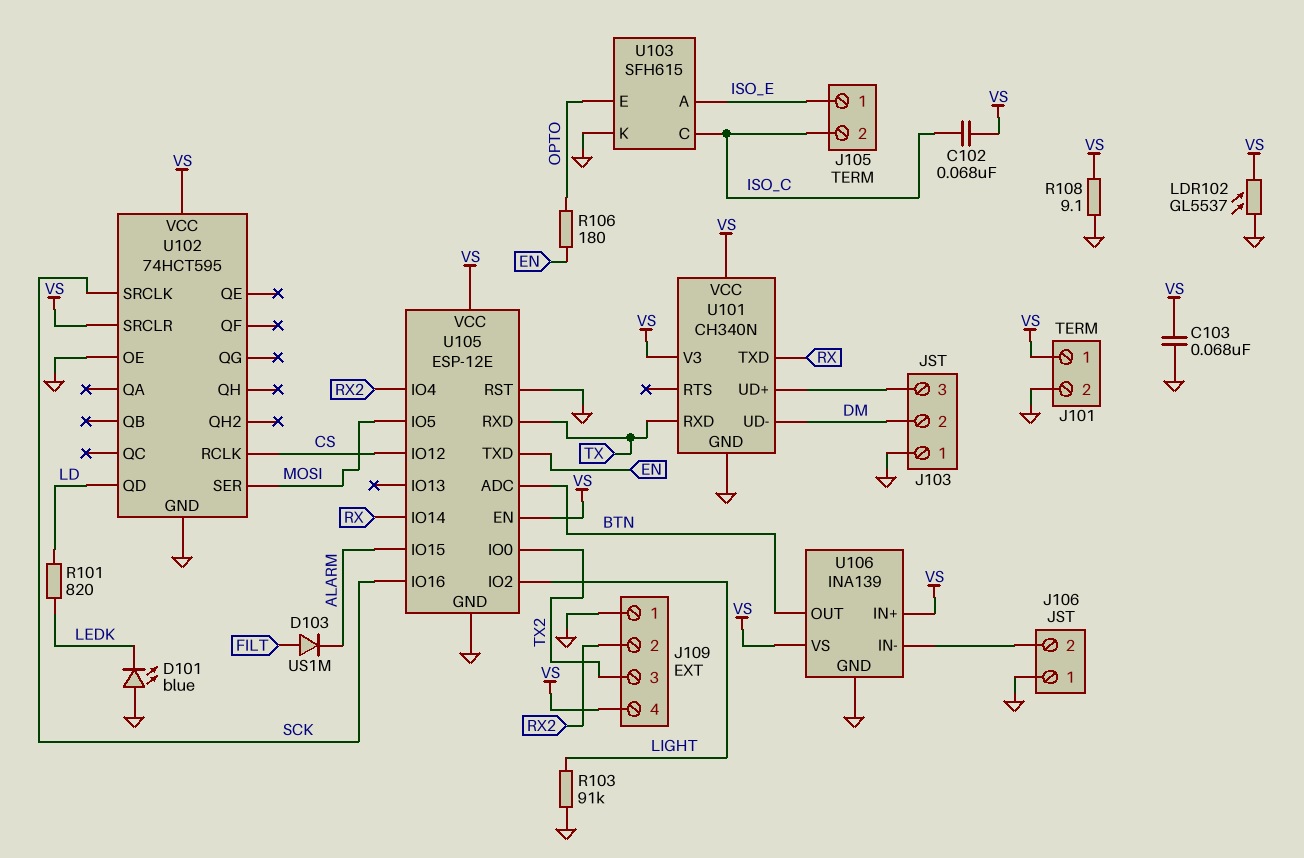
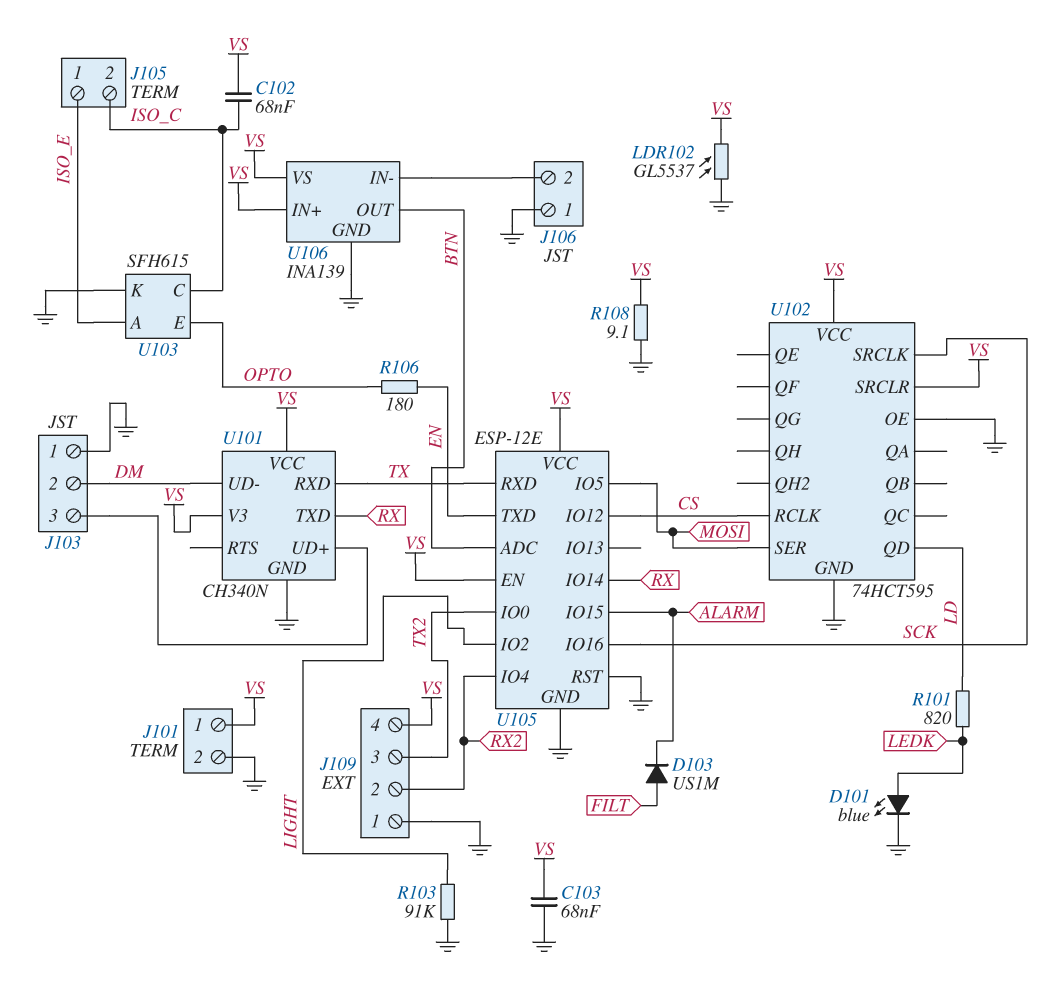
D101: LED blue (A GND, K LEDK) -> LED blue (A LEDK, K GND)

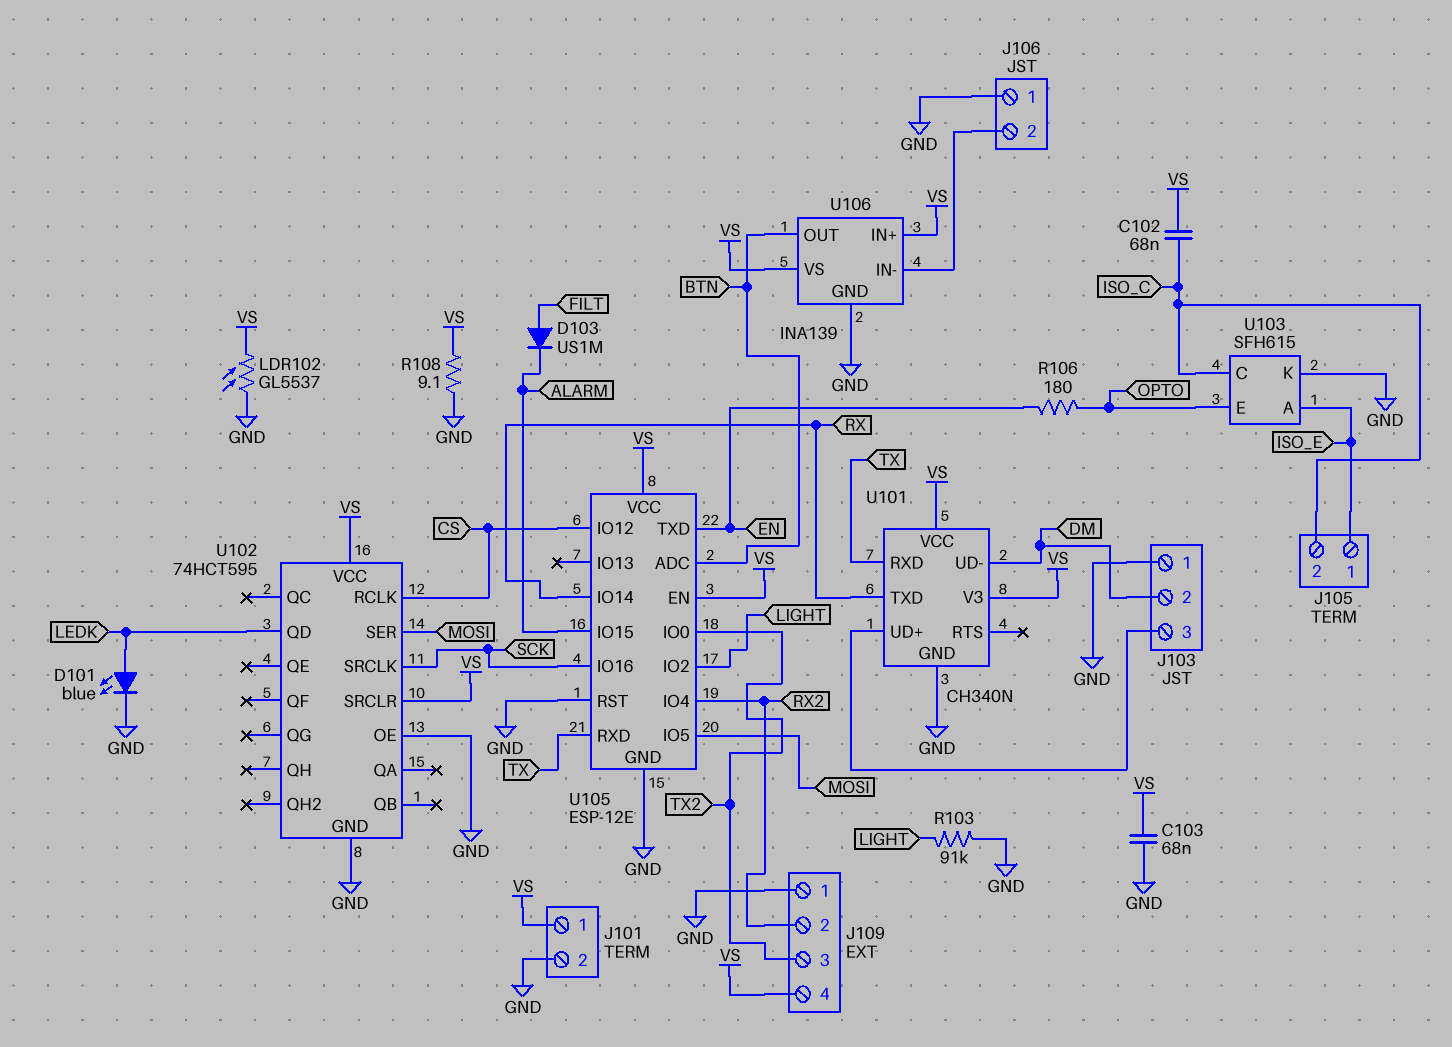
R101: 820 (LD, LEDK) -> none
U102 pin QD: LD -> LEDK

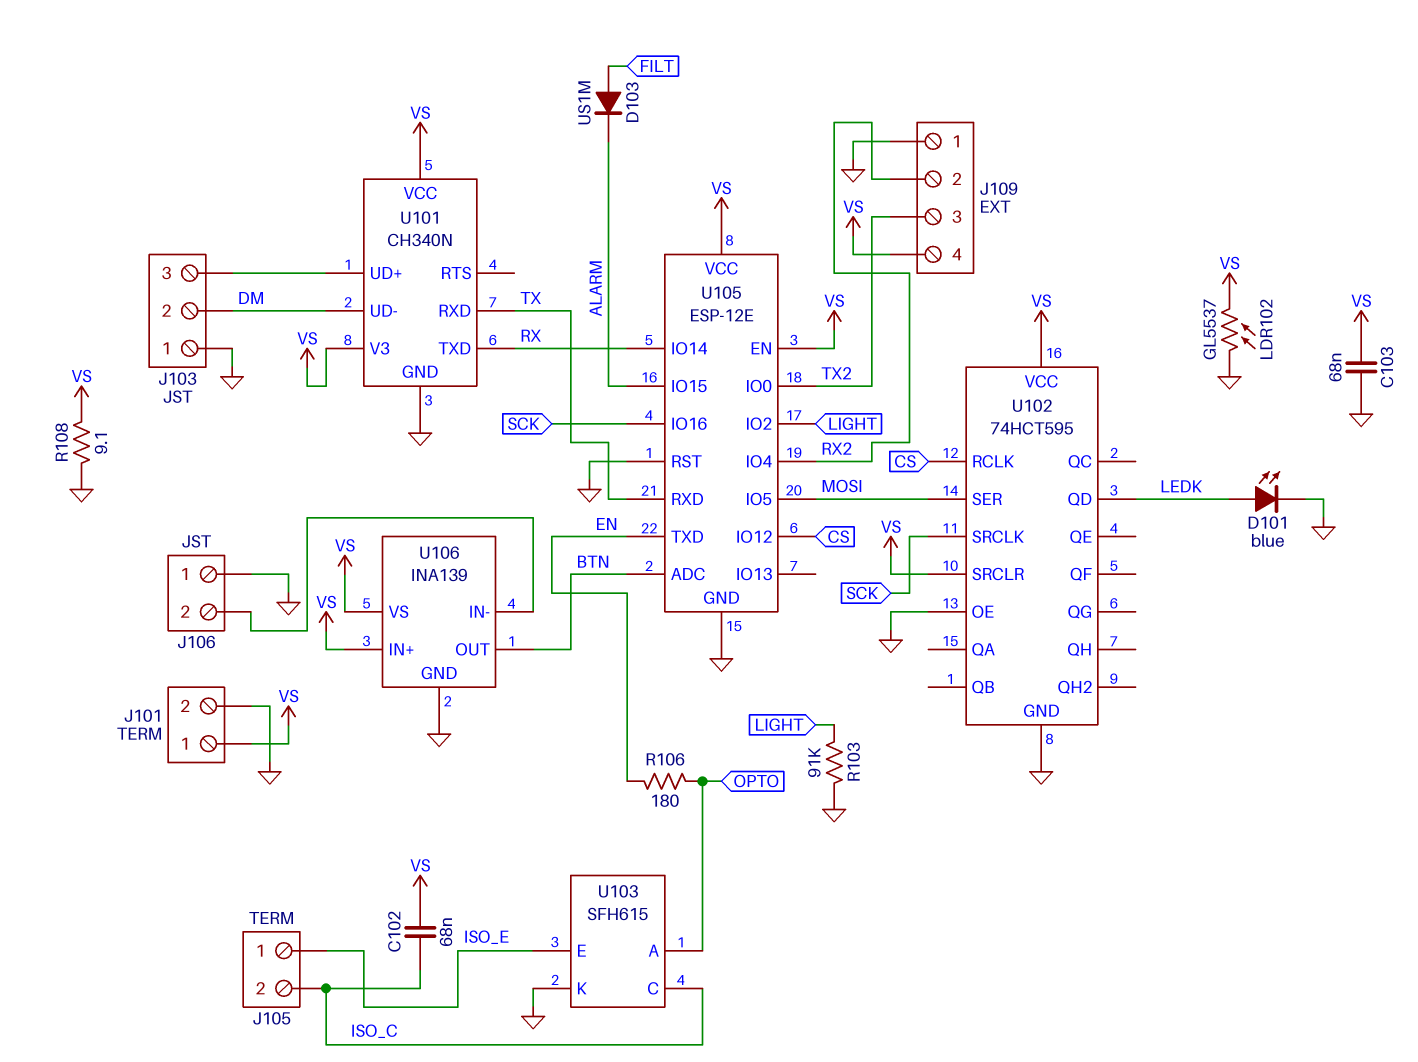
U103 pin A: ISO_E -> OPTO
U103 pin E: OPTO -> ISO_E

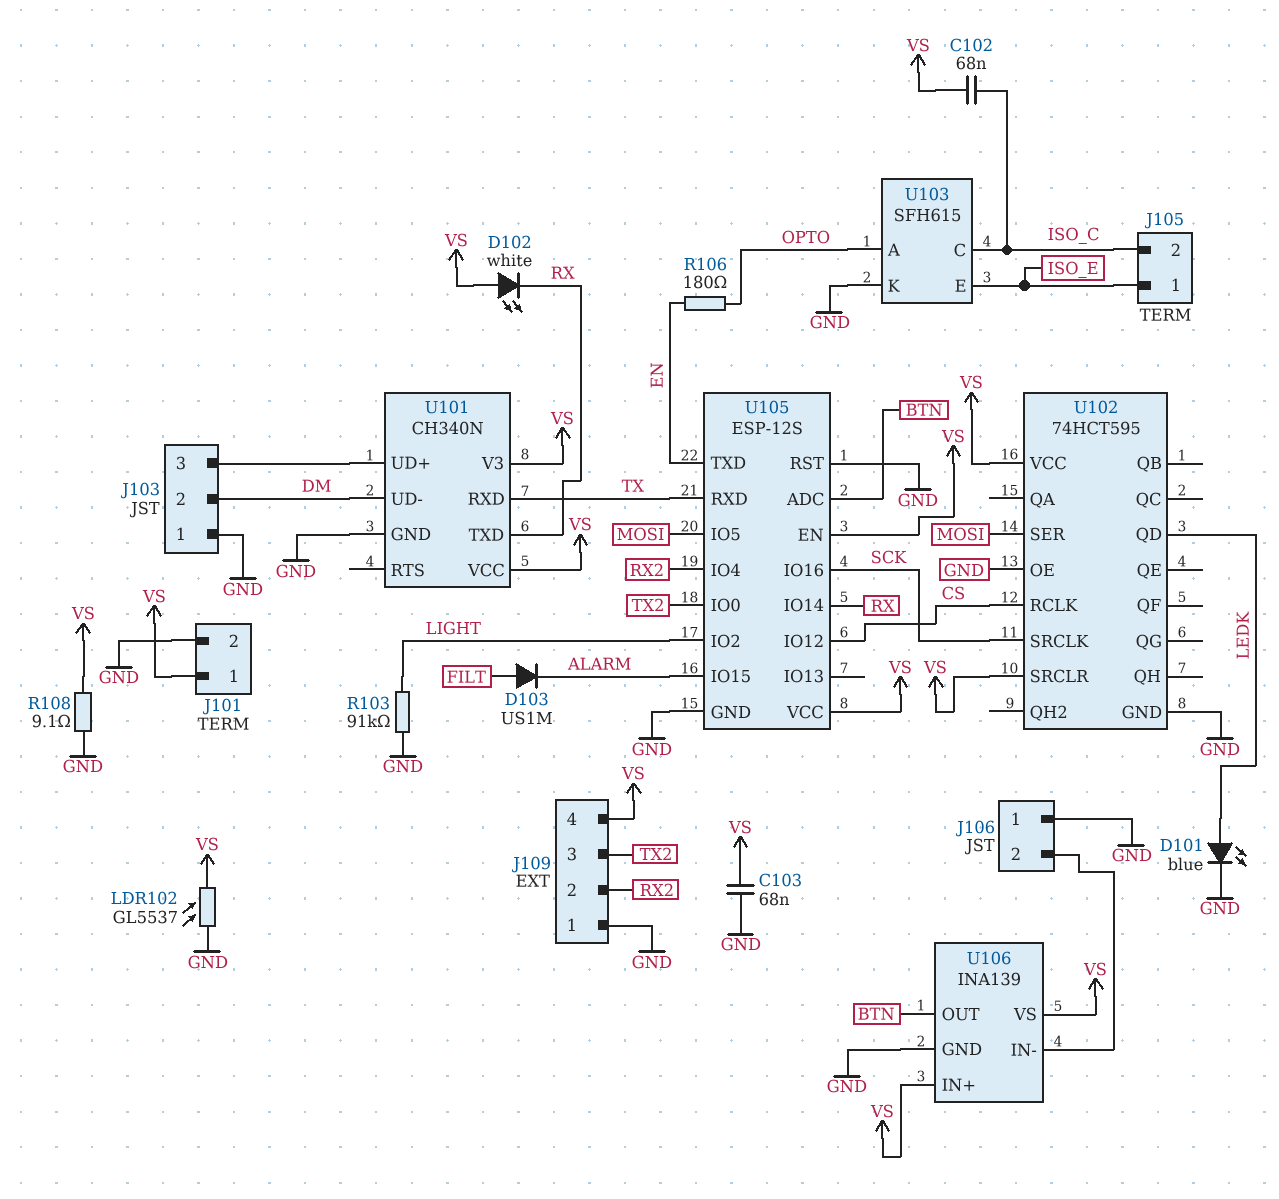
D102: none -> LED white (A VS, K RX)
U105: ESP-12E -> ESP-12S

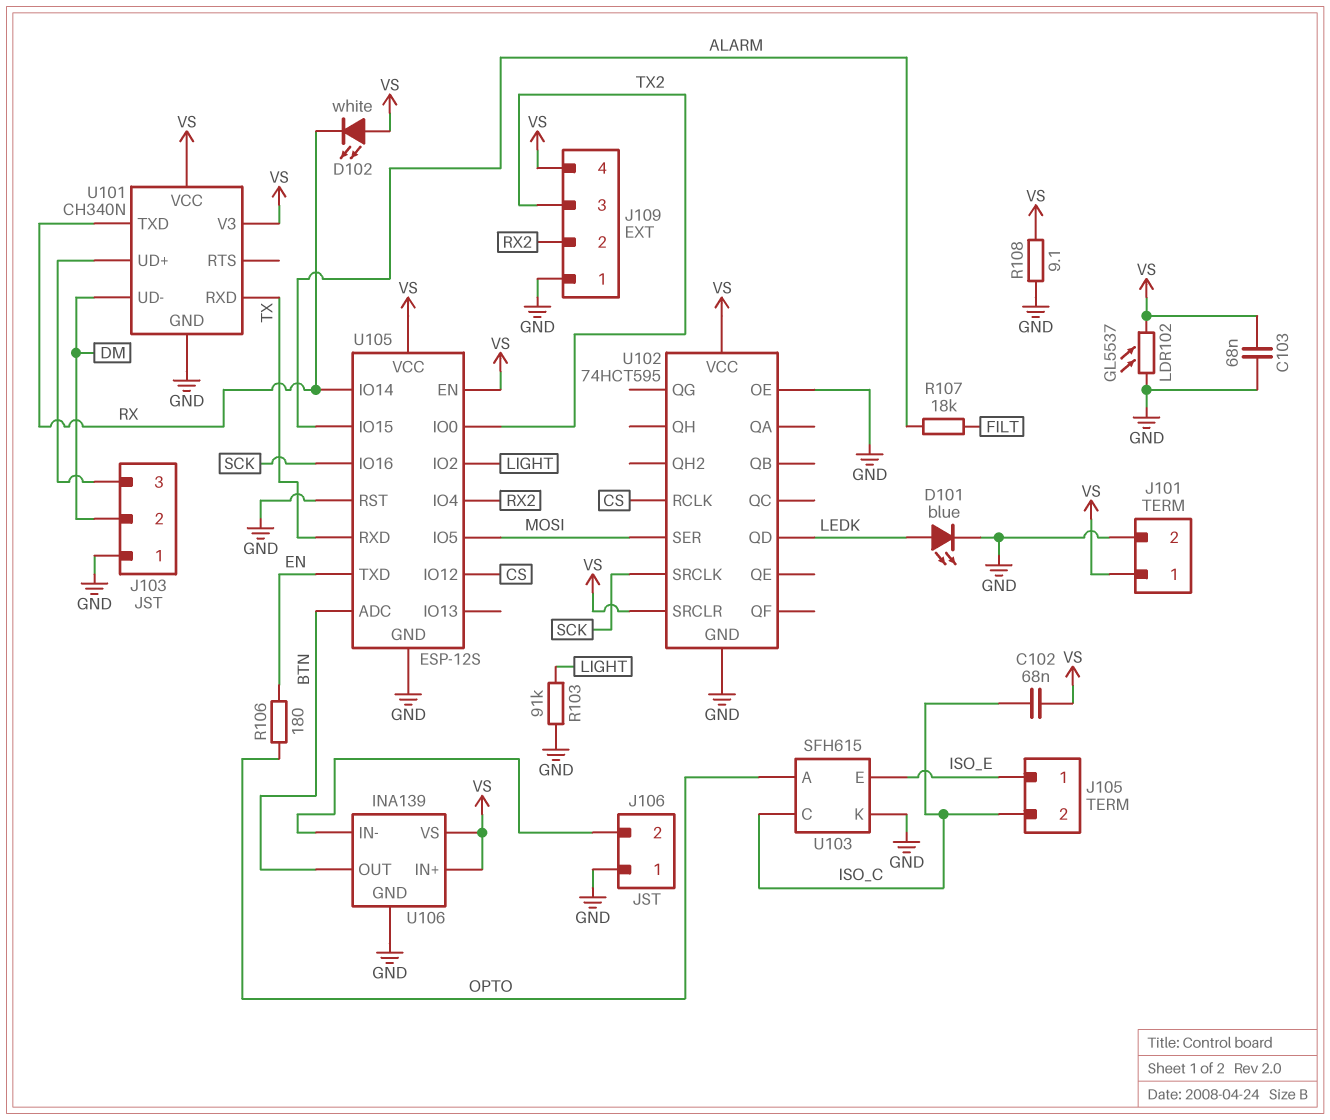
D103: diode US1M (A FILT, K ALARM) -> none
R107: none -> 18k (ALARM, FILT)

